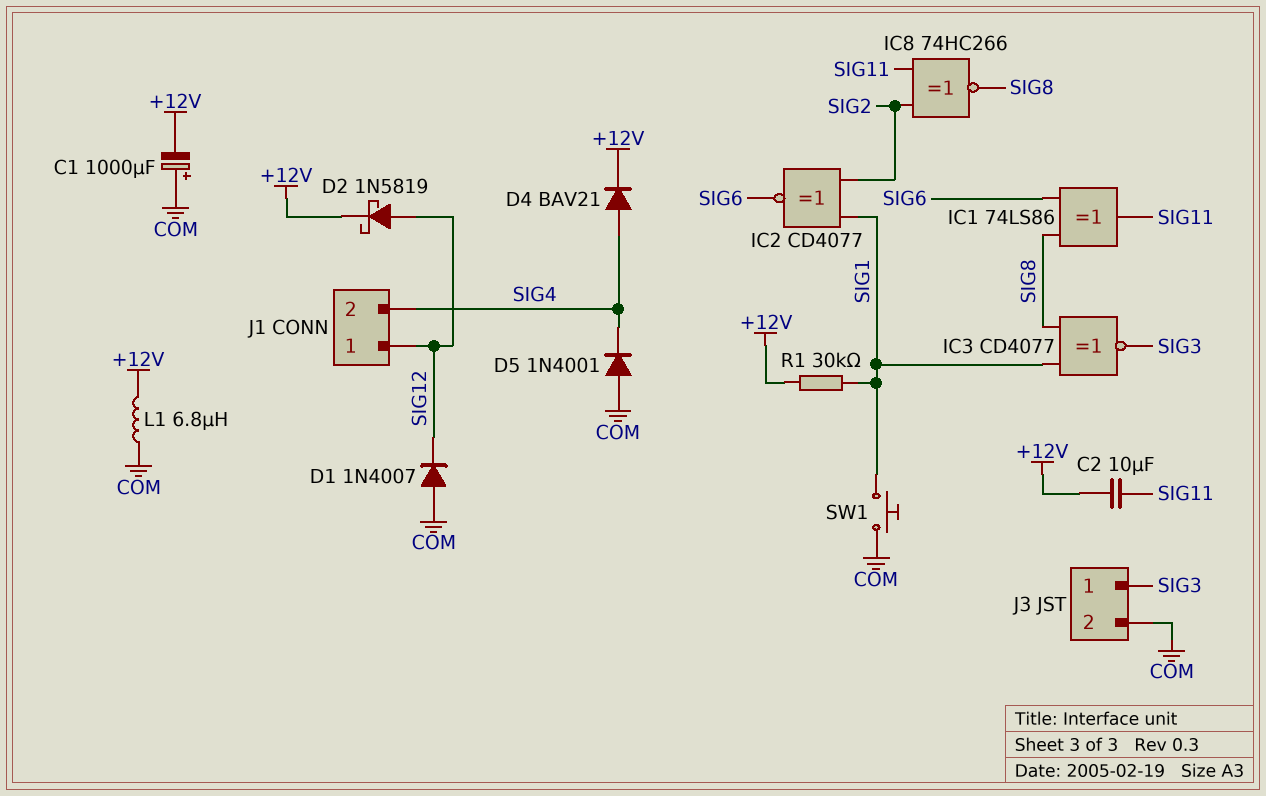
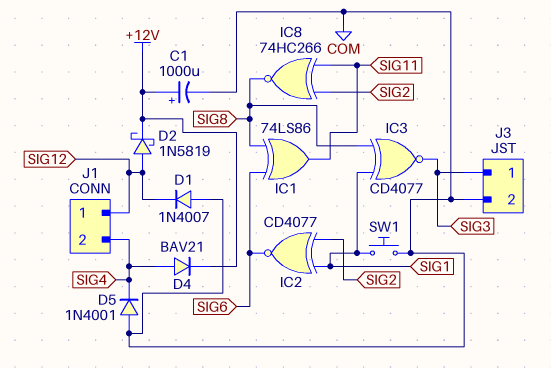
C1: 1000uF (plus COM, minus +12V) -> 1000uF (plus +12V, minus COM)
C2: 10uF (+12V, SIG11) -> none
L1: 6.8uH (+12V, COM) -> none
R1: 30k (+12V, SIG1) -> none

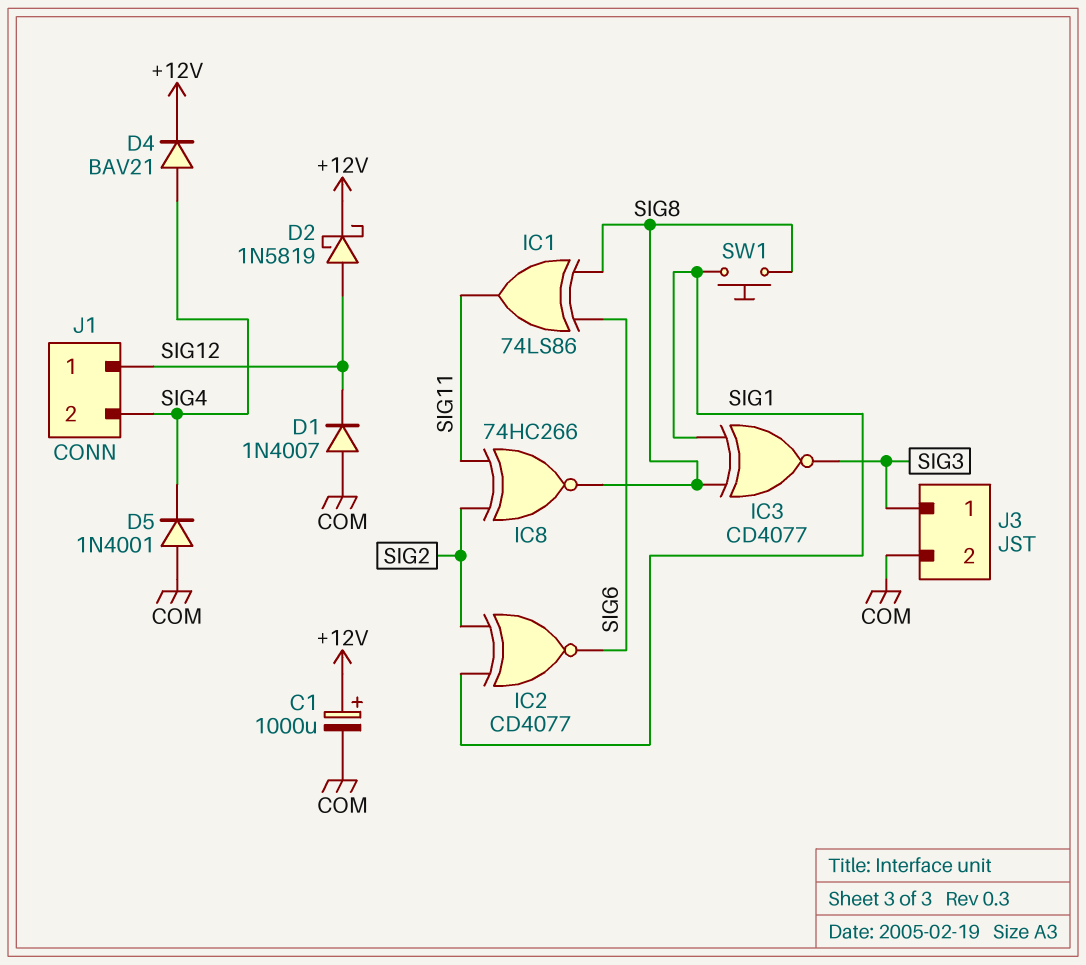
SW1: button (COM, SIG1) -> button (SIG1, SIG8)

